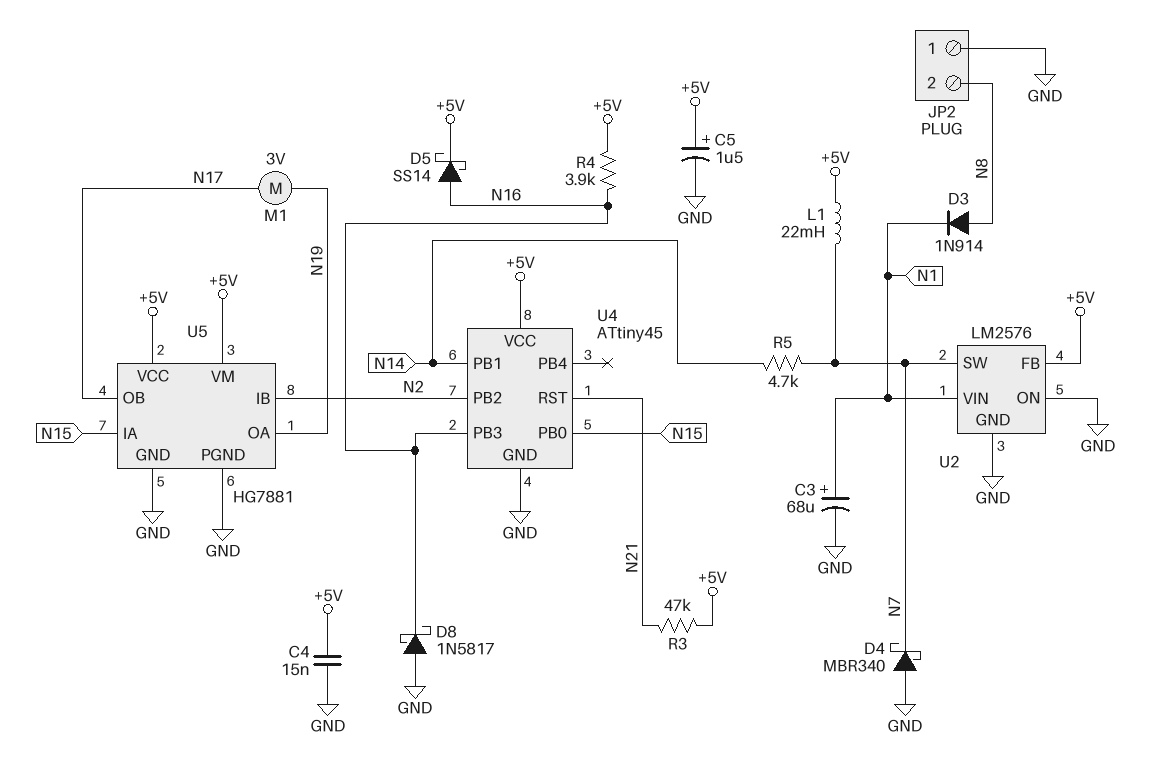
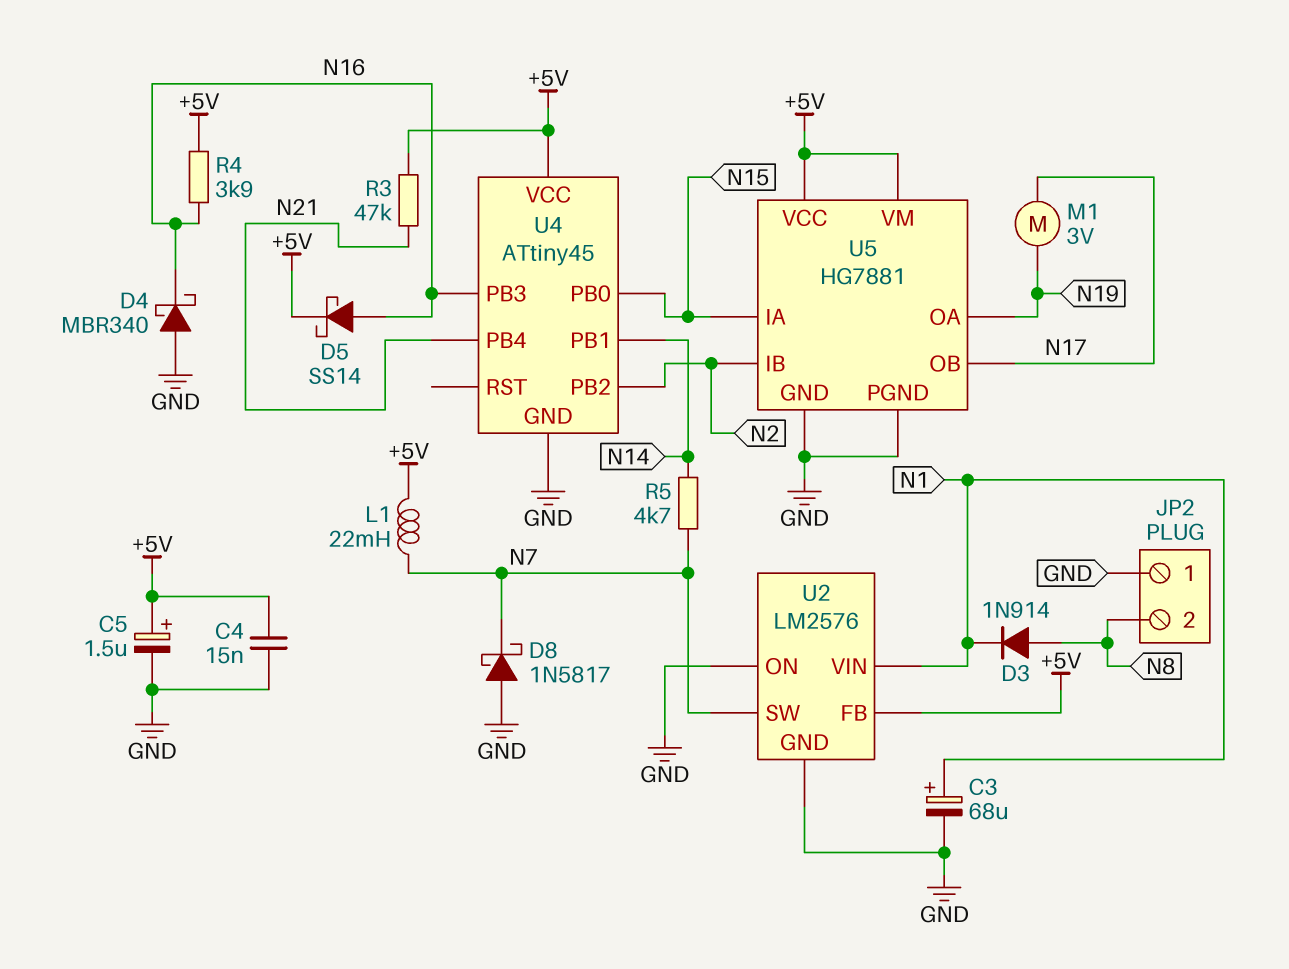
D4: schottky MBR340 (A GND, K N7) -> schottky MBR340 (A GND, K N16)
D8: schottky 1N5817 (A GND, K N16) -> schottky 1N5817 (A GND, K N7)
U4 pin PB4: none -> N21
U4 pin RST: N21 -> none

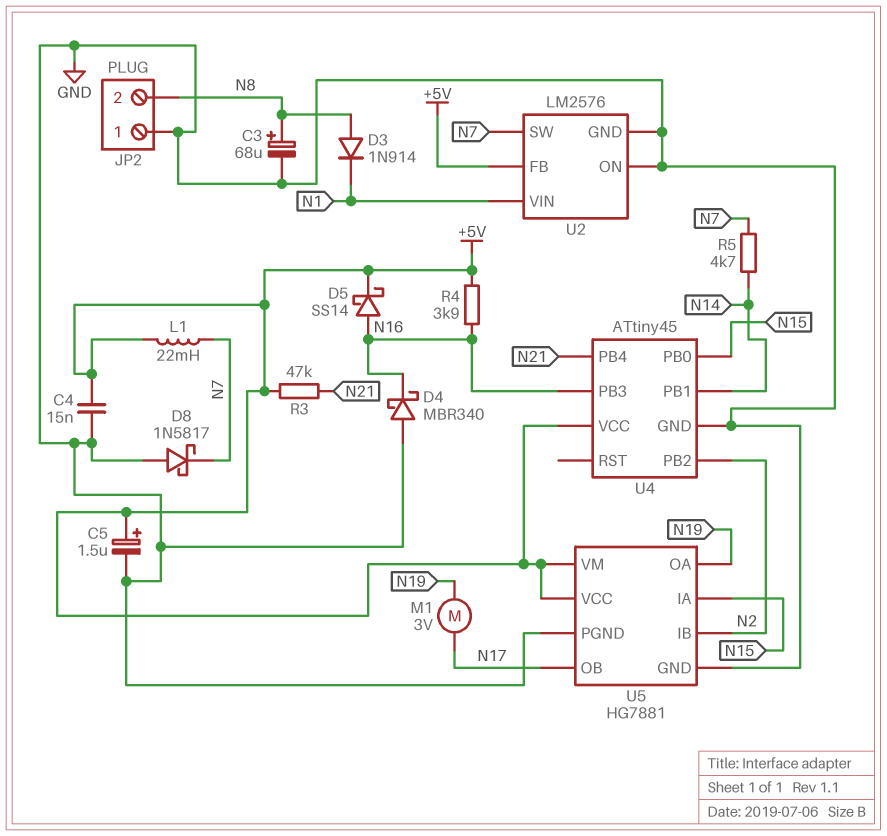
C3: 68uF (plus N1, minus GND) -> 68uF (plus N8, minus GND)

